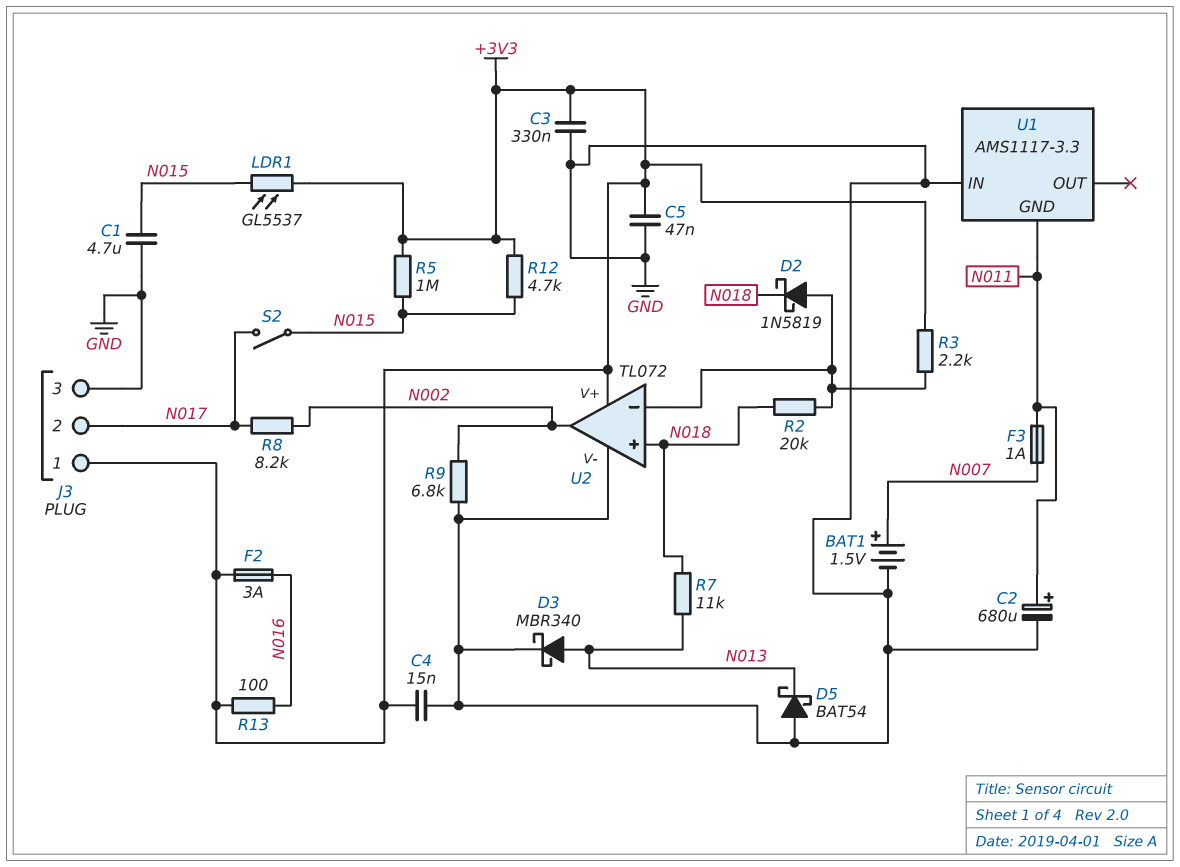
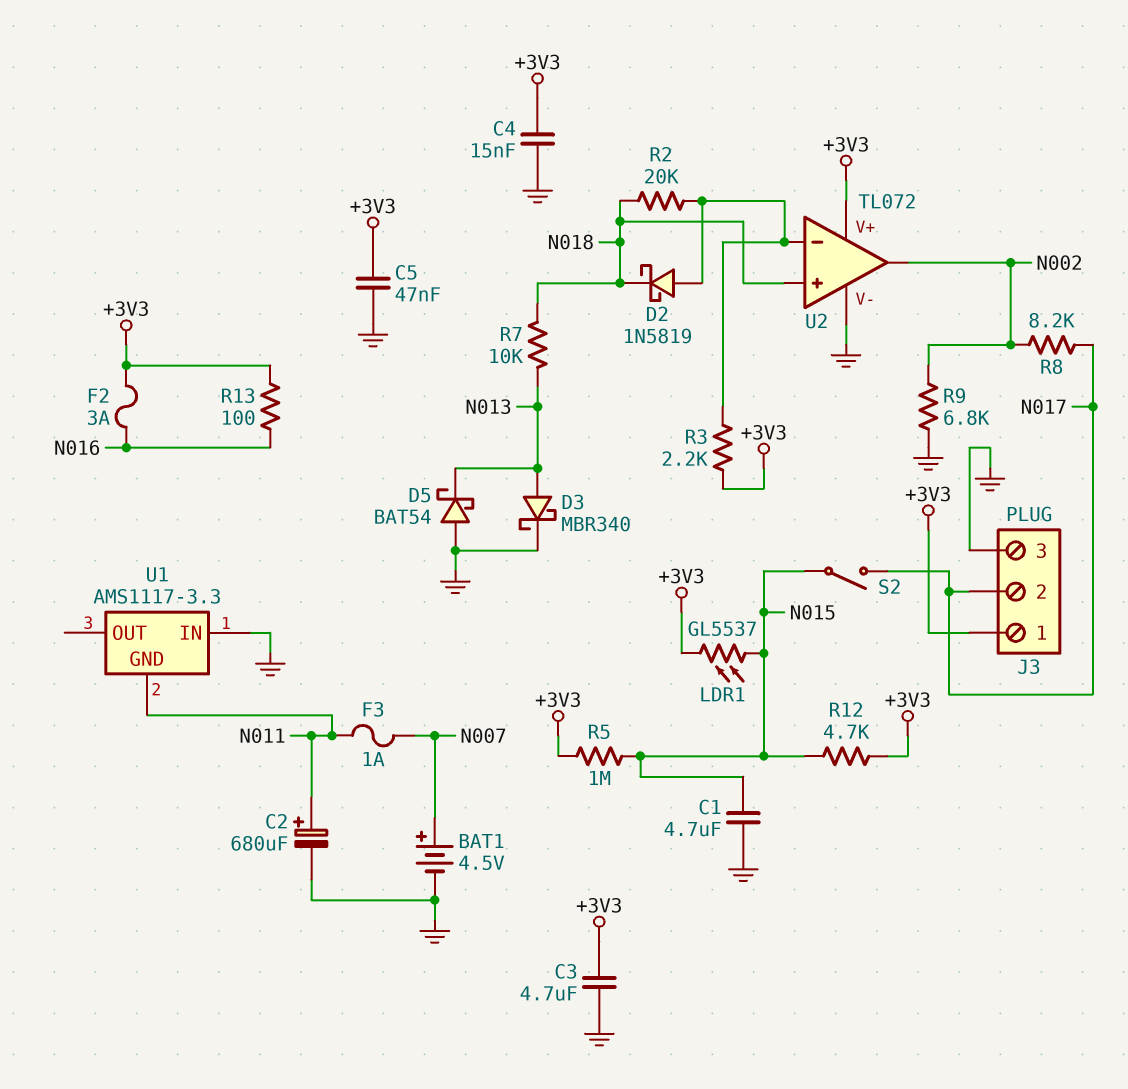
BAT1: 1.5V (plus N007, minus GND) -> 4.5V (plus N007, minus GND)
C3: 330nF (+3V3, GND) -> 4.7uF (+3V3, GND)
R7: 11k (N013, N018) -> 10k (N013, N018)

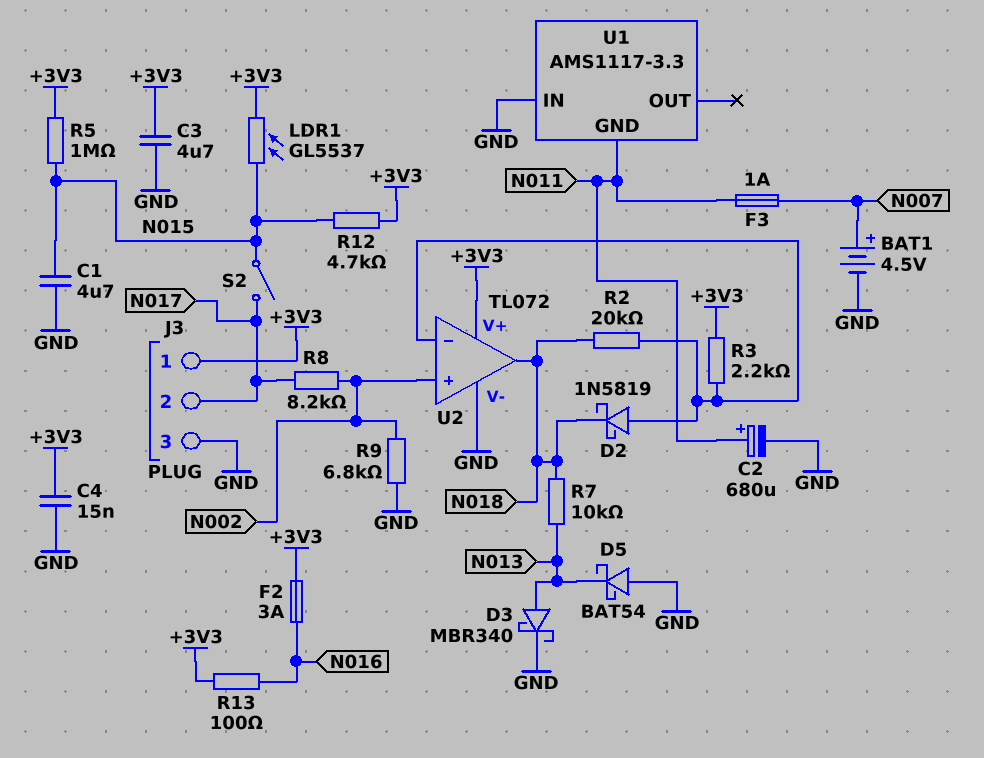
C5: 47nF (+3V3, GND) -> none
U2 pin in+: N018 -> N002
U2 pin out: N002 -> N018

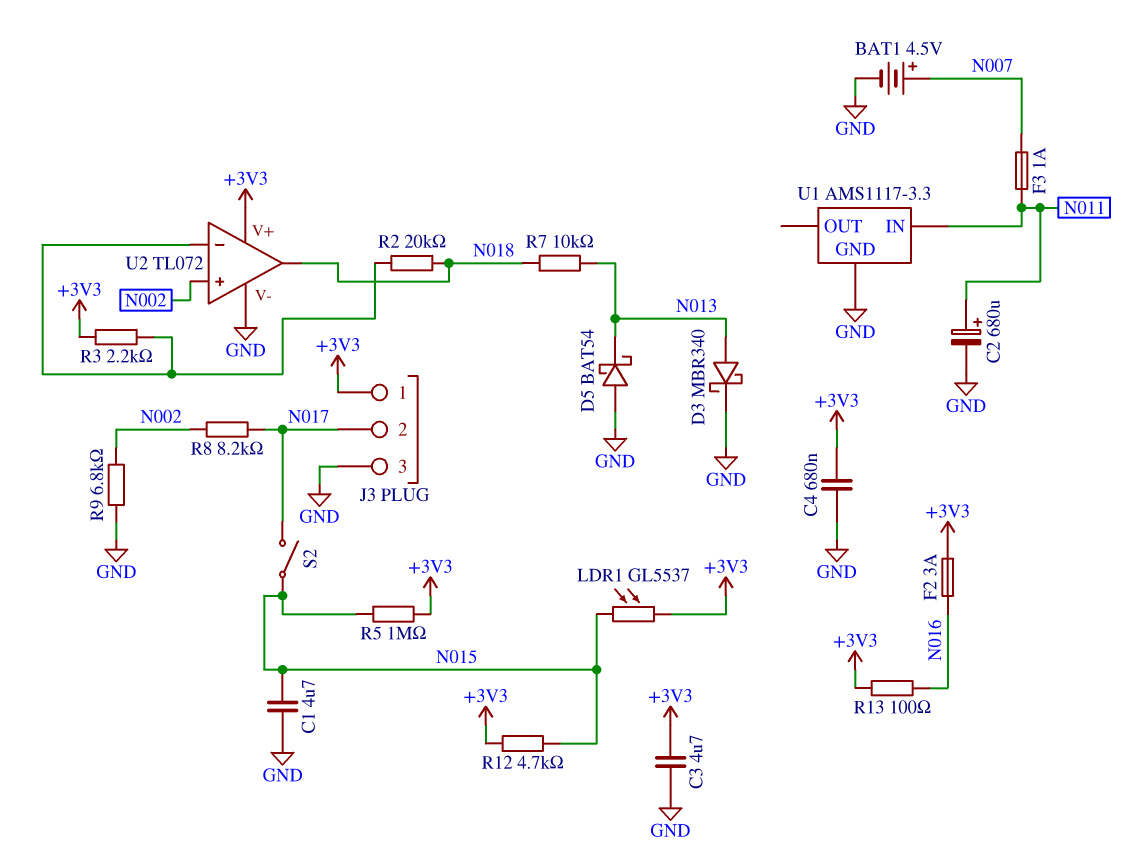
C4: 15nF (+3V3, GND) -> 680nF (+3V3, GND)
D2: schottky 1N5819 (A U2/in-, K N018) -> none
U1 pin GND: N011 -> GND
U1 pin IN: GND -> N011

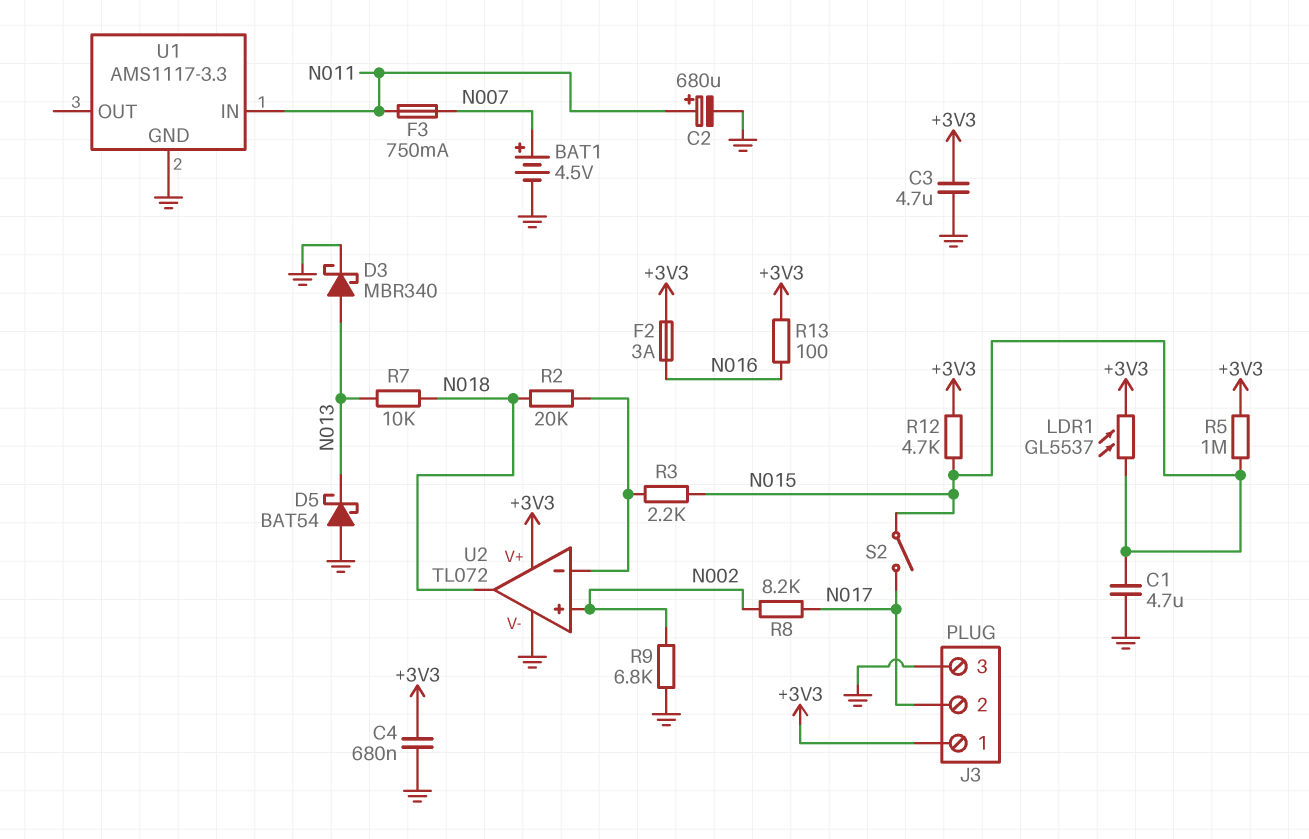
F3: 1A (N007, N011) -> 750mA (N007, N011)
R3: 2.2k (+3V3, U2/in-) -> 2.2k (N015, U2/in-)

